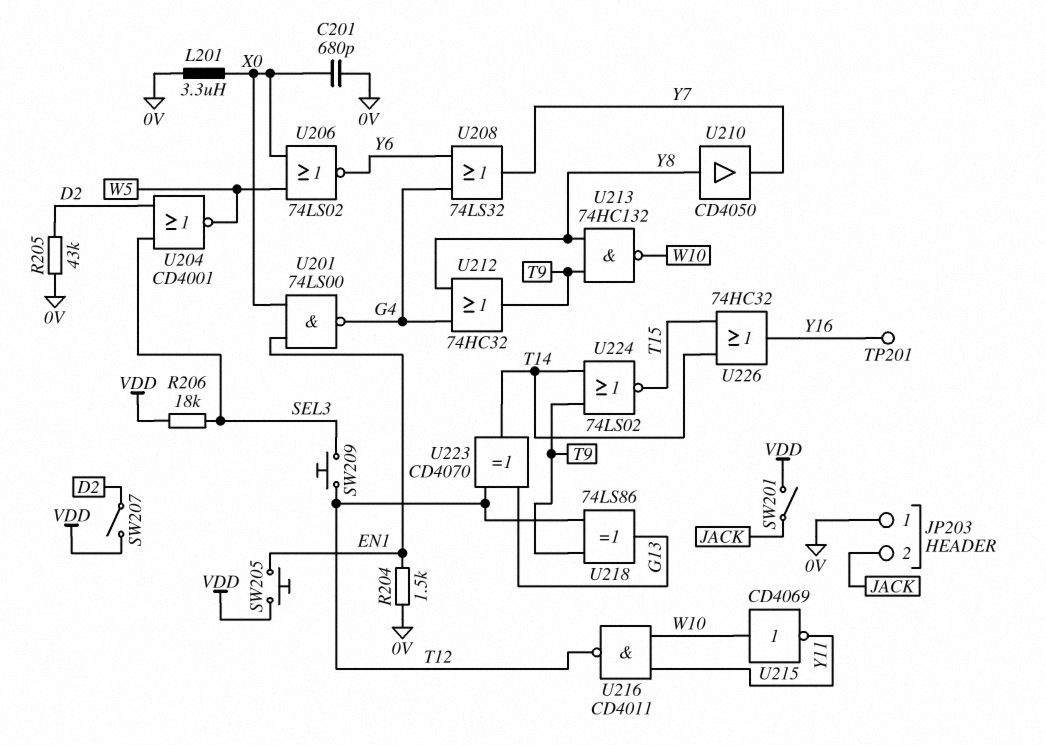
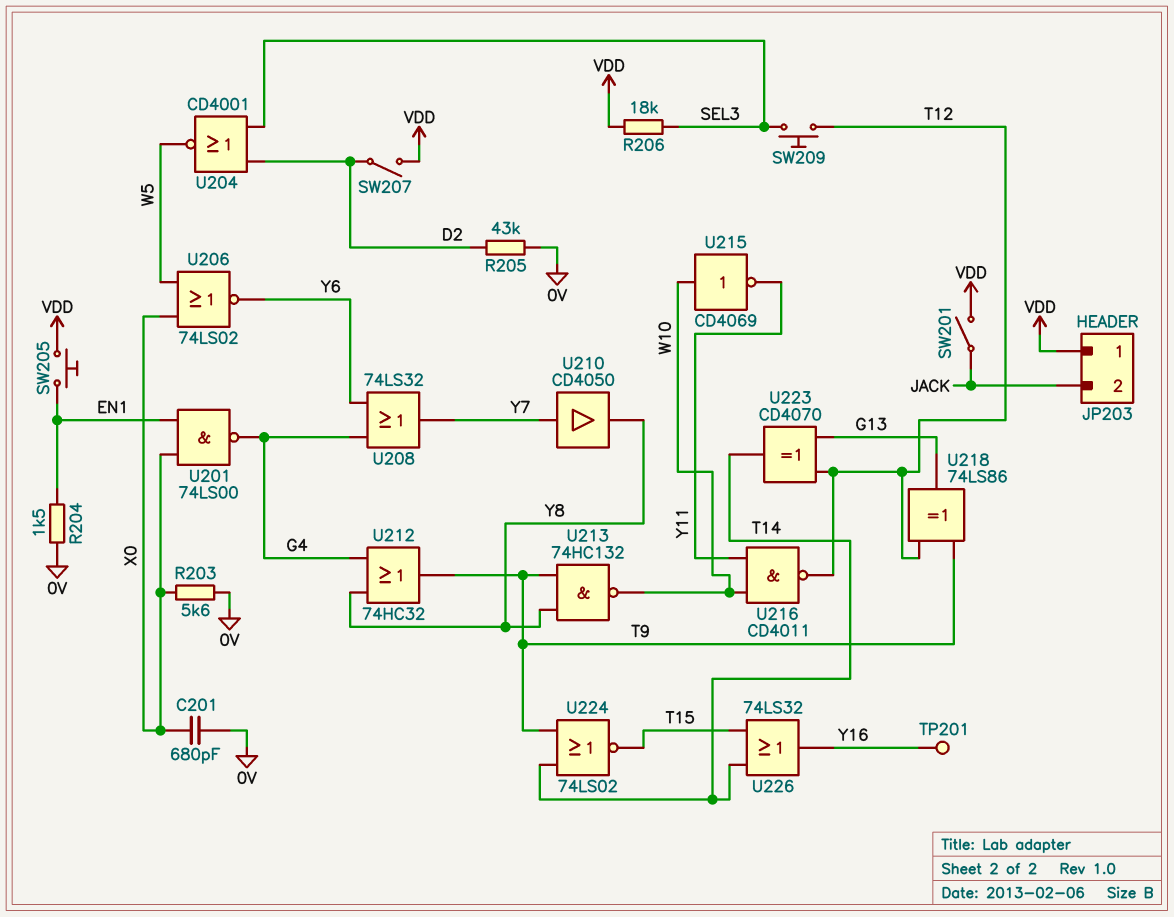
JP203 pin 1: 0V -> VDD
L201: 3.3uH (0V, X0) -> none
R203: none -> 5.6k (0V, X0)
U210: buffer CD4050 (in Y8, out Y7) -> buffer CD4050 (in Y7, out Y8)
U226: OR 74HC32 (in T14, in T15, out Y16) -> OR 74LS32 (in T14, in T15, out Y16)

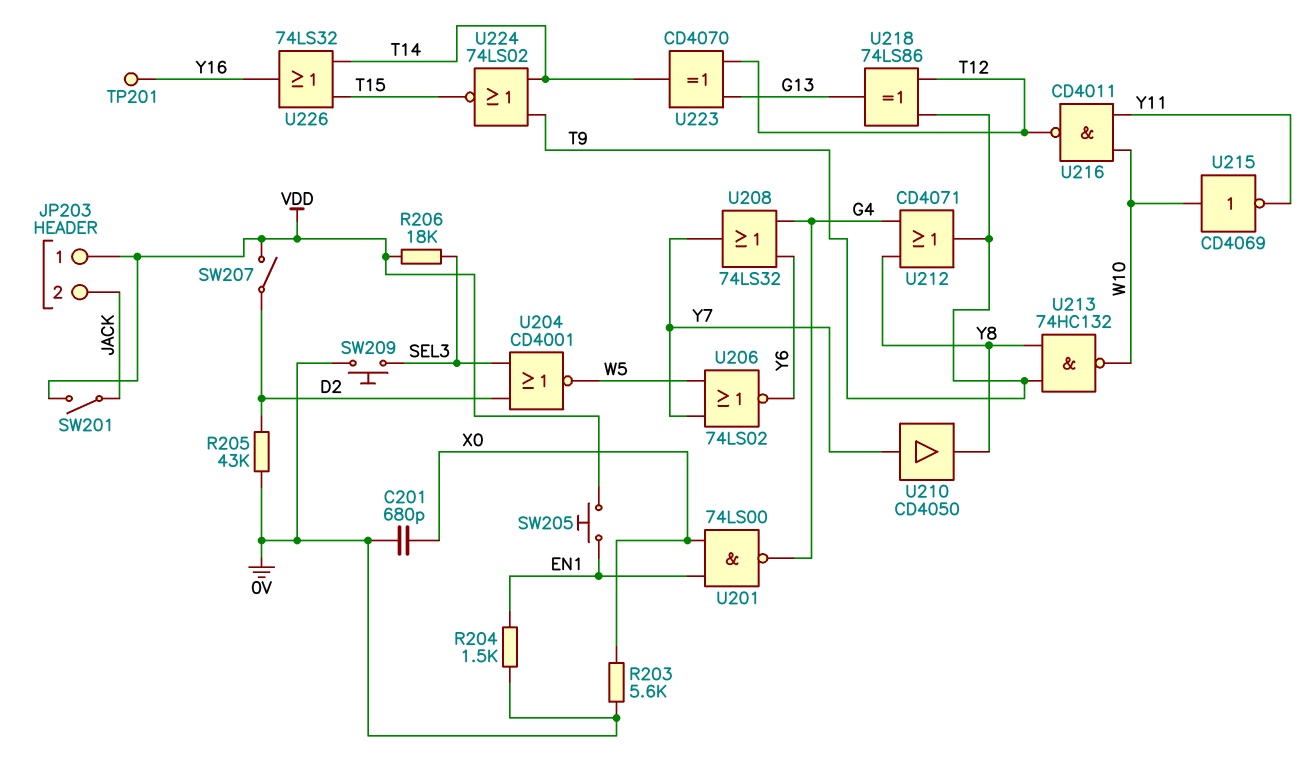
SW209: button (SEL3, T12) -> button (0V, SEL3)
U206: NOR 74LS02 (in W5, in X0, out Y6) -> NOR 74LS02 (in W5, in Y7, out Y6)
U212: OR 74HC32 (in G4, in Y8, out T9) -> OR CD4071 (in G4, in Y8, out T9)

